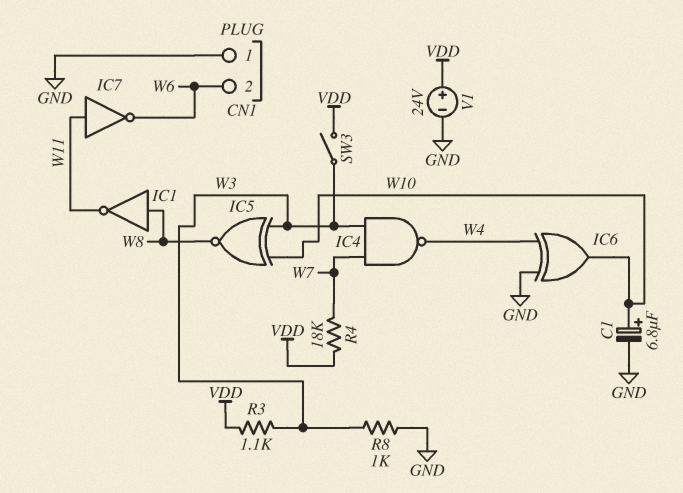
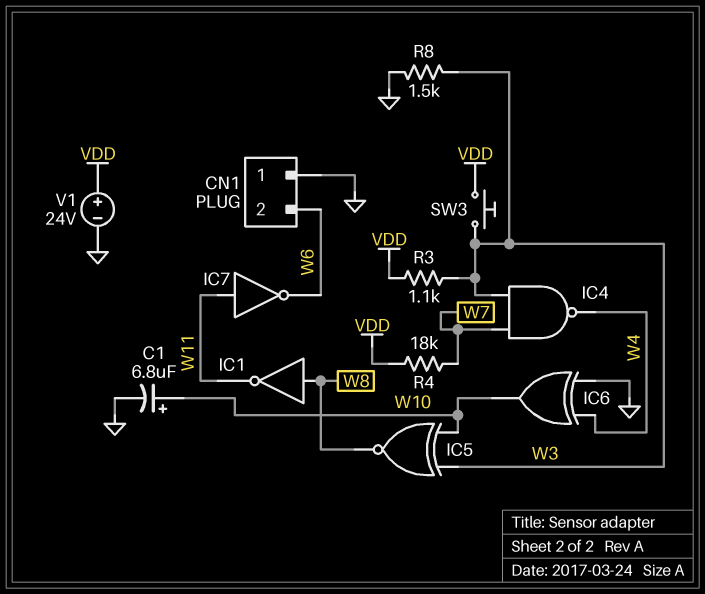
R8: 1k (GND, W3) -> 1.5k (GND, W3)
SW3: switch (VDD, W3) -> button (VDD, W3)

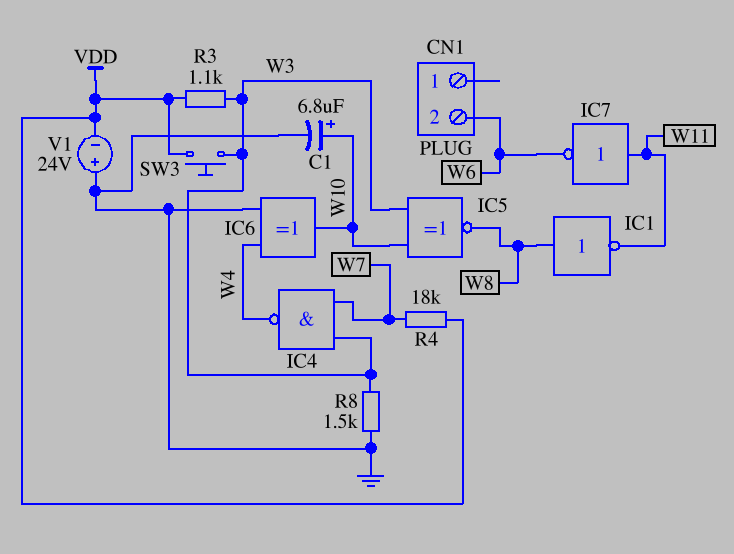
CN1 pin 1: GND -> none
V1: 24V (plus VDD, minus GND) -> 24V (plus GND, minus VDD)

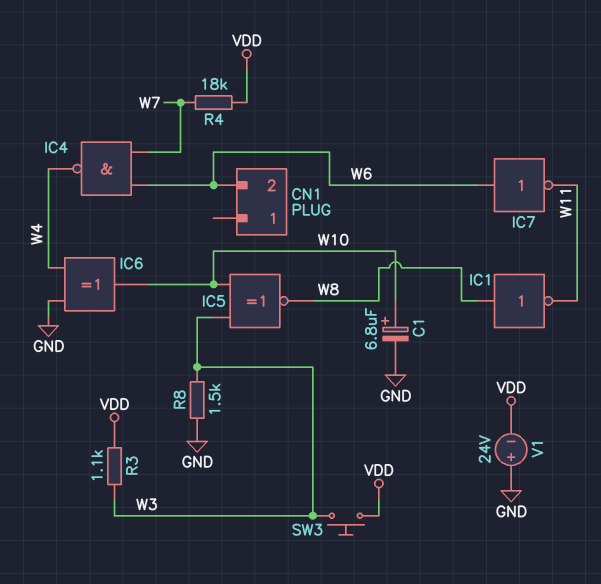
IC4: NAND (in W3, in W7, out W4) -> NAND (in W6, in W7, out W4)
IC7: NOT (in W11, out W6) -> NOT (in W6, out W11)

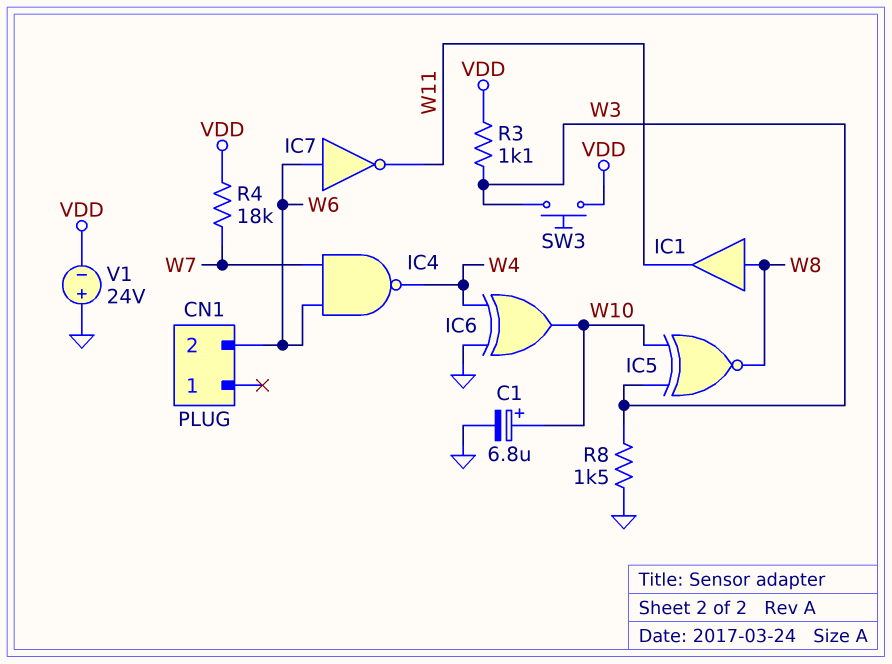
IC1: NOT (in W8, out W11) -> buffer (in W8, out W11)

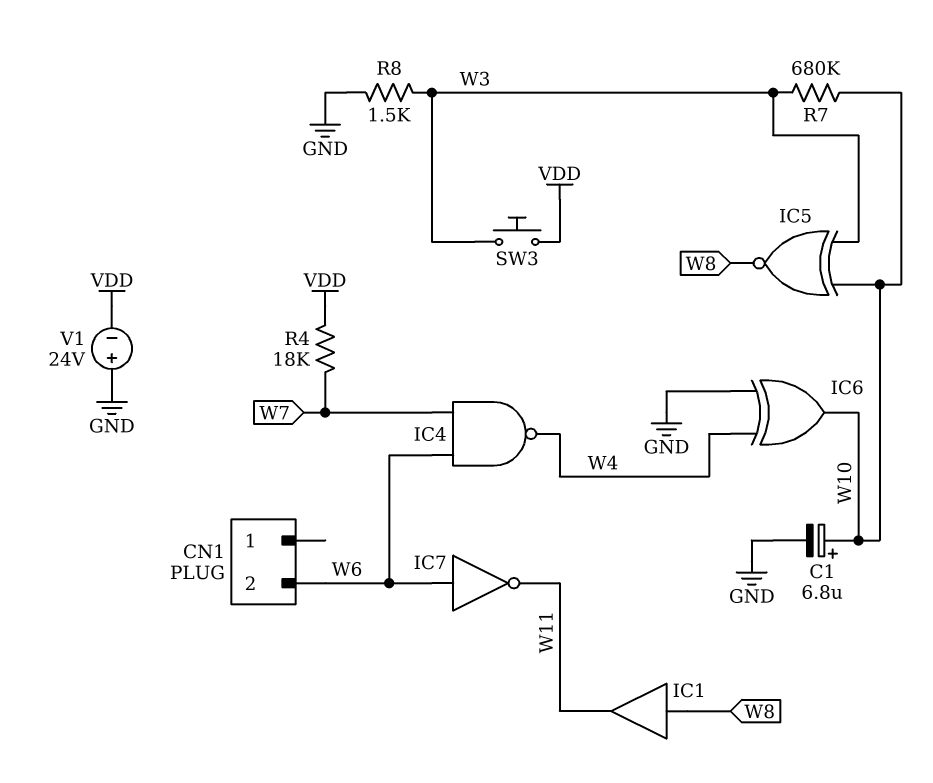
R3: 1.1k (VDD, W3) -> none
R7: none -> 680k (W3, W10)

